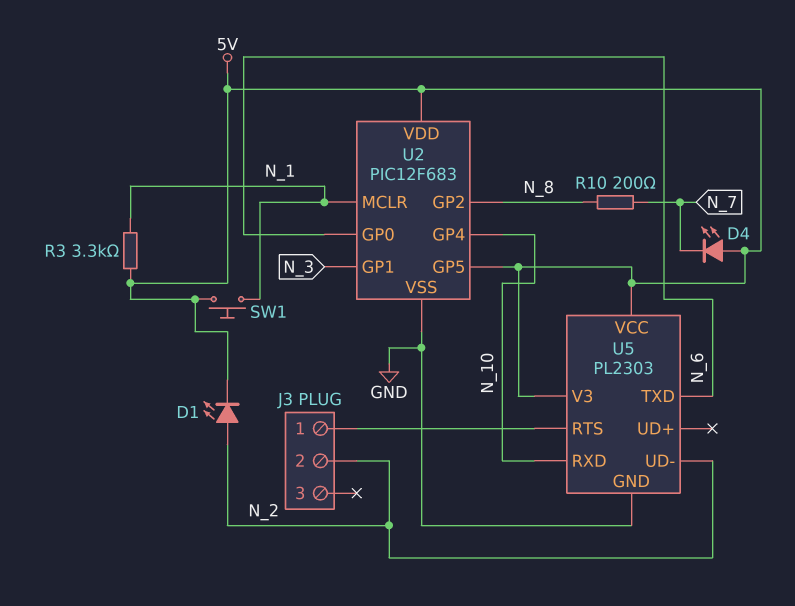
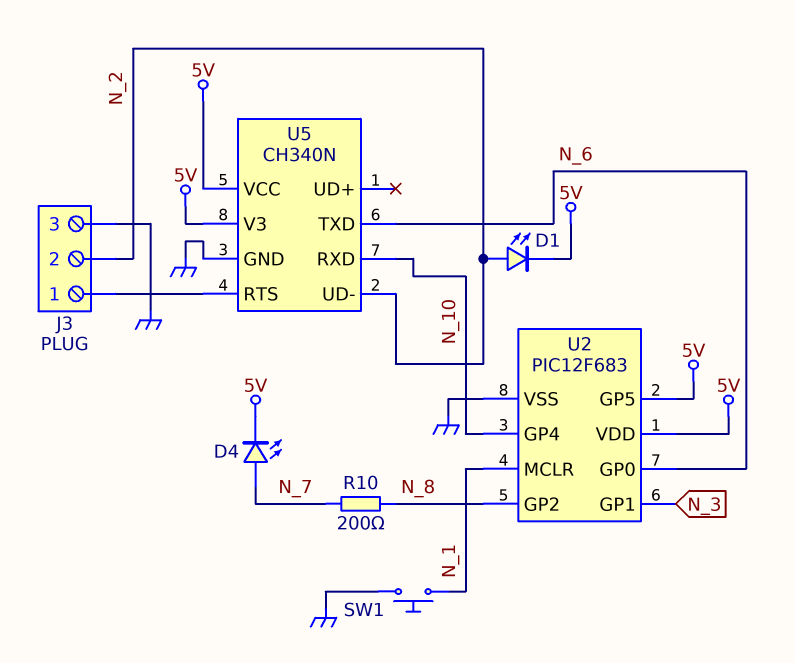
D4: LED (A 5V, K N_7) -> LED (A N_7, K 5V)
J3 pin 3: none -> GND
R3: 3.3k (5V, N_1) -> none
SW1: button (5V, N_1) -> button (GND, N_1)
U5: PL2303 -> CH340N

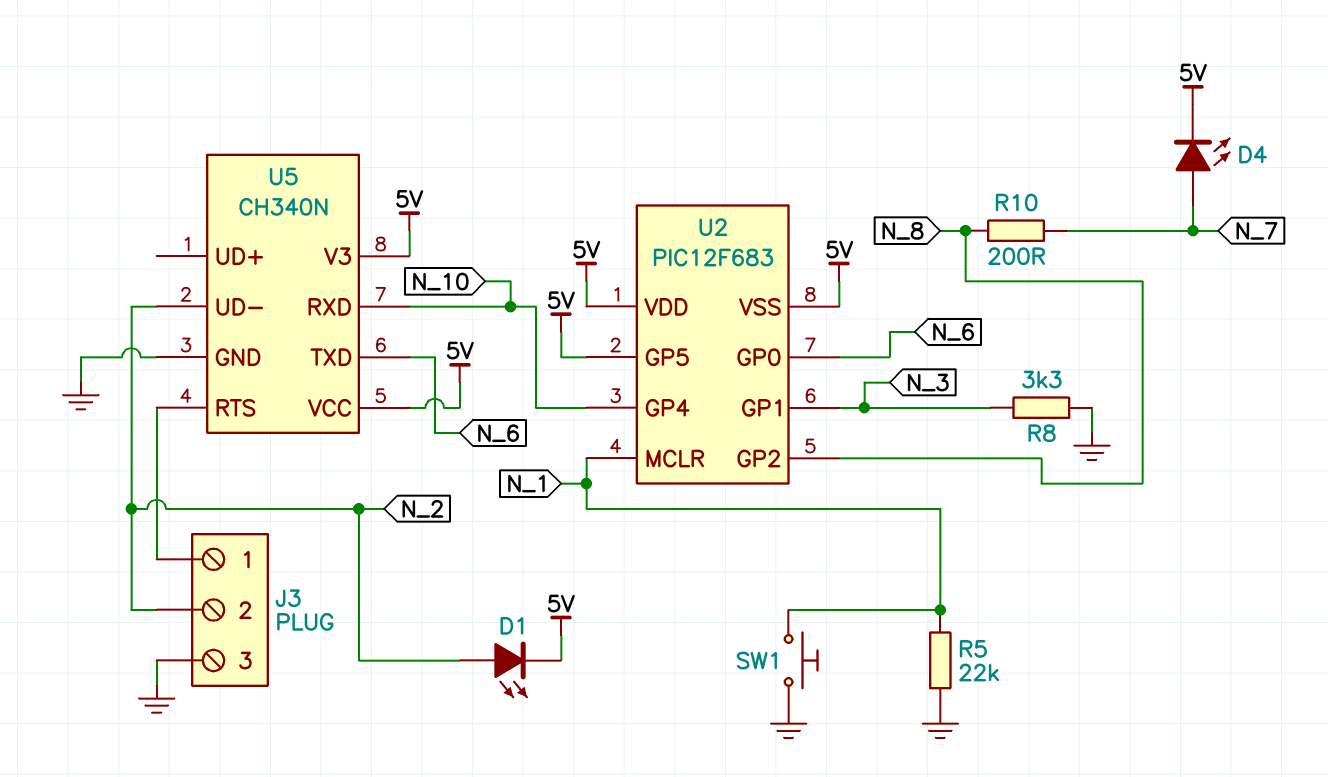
R5: none -> 22k (GND, N_1)
R8: none -> 3.3k (GND, N_3)
U2 pin VSS: GND -> 5V

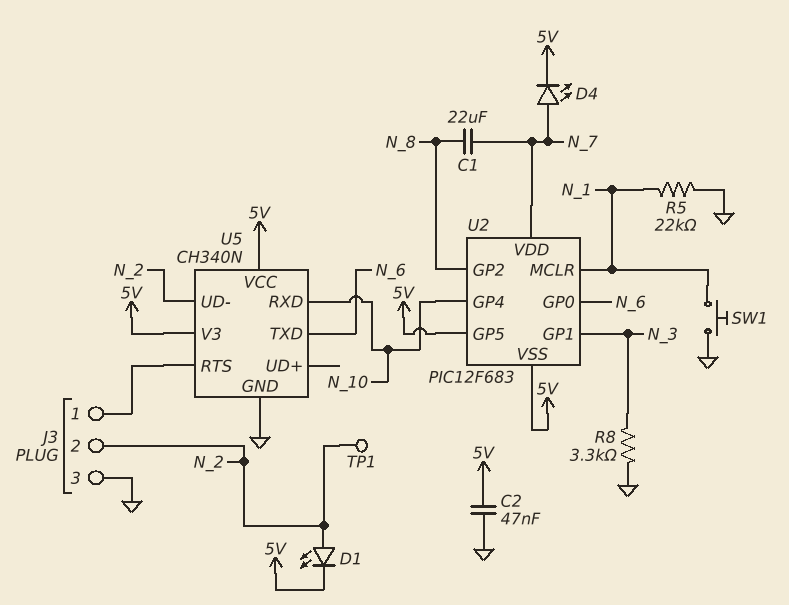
C1: none -> 22uF (N_7, N_8)
C2: none -> 47nF (5V, GND)
R10: 200 (N_7, N_8) -> none
TP1: none -> test point (N_2)
U2 pin VDD: 5V -> N_7

